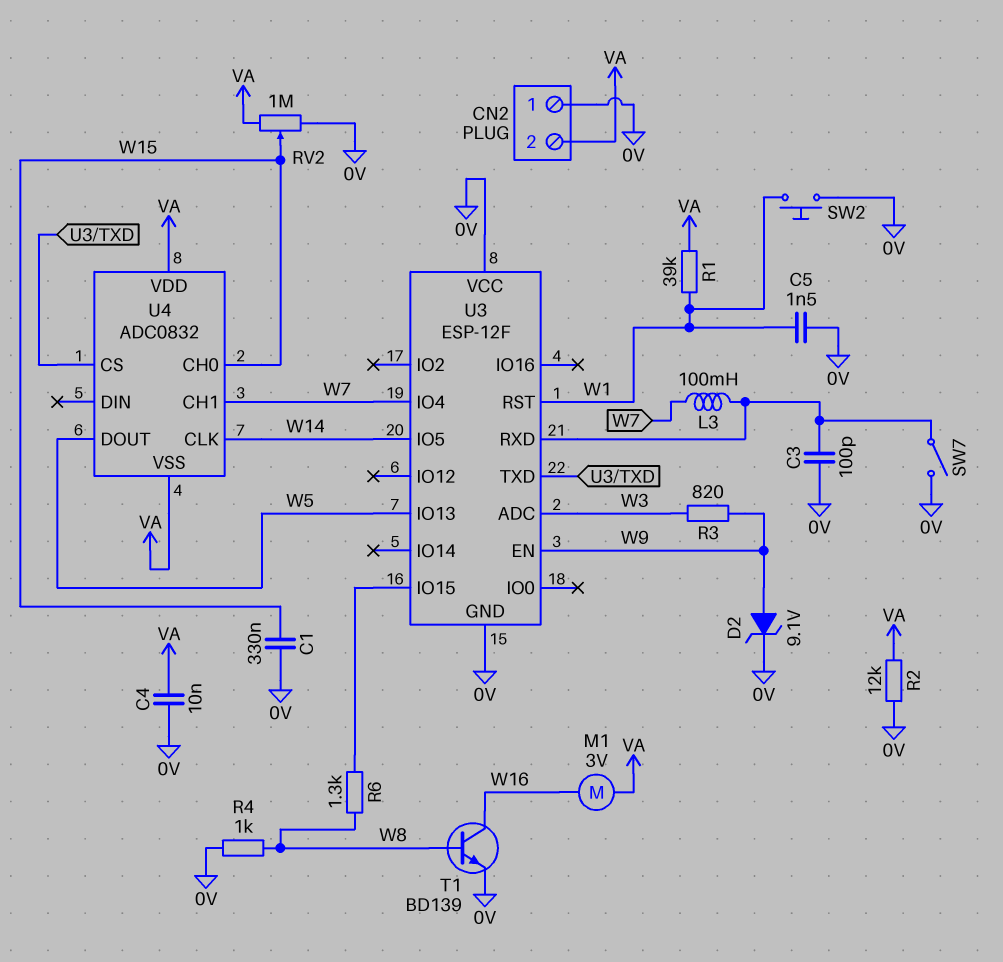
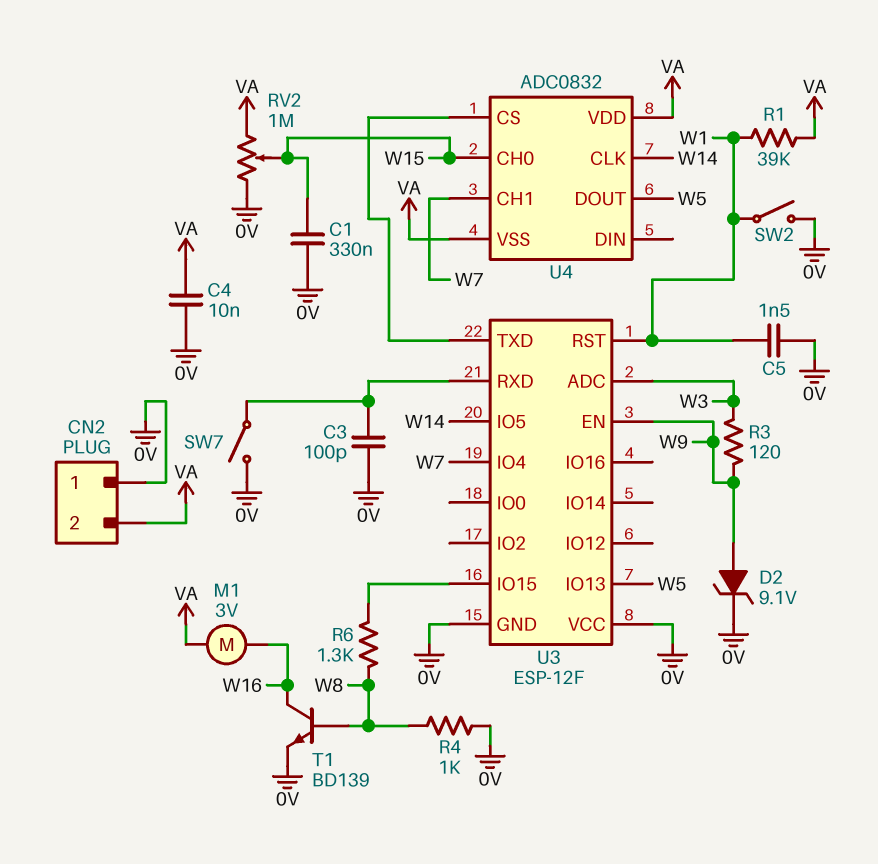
L3: 100mH (U3/RXD, W7) -> none
R2: 12k (0V, VA) -> none
R3: 820 (W3, W9) -> 120 (W3, W9)
SW2: button (0V, W1) -> switch (0V, W1)

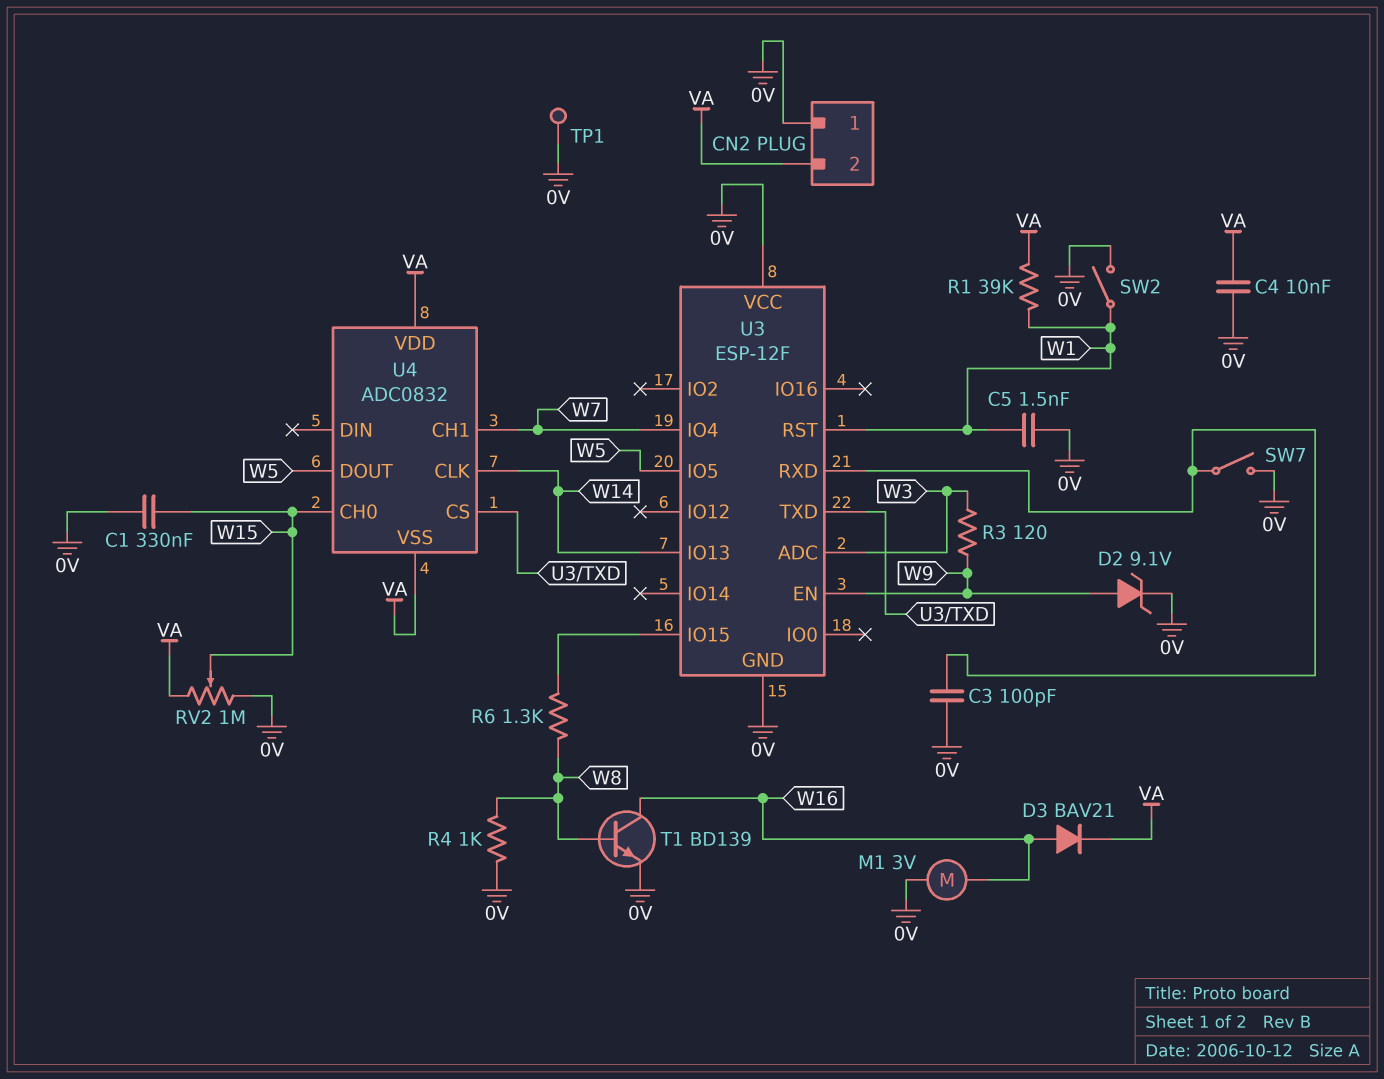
D3: none -> diode BAV21 (A W16, K VA)
M1: motor 3V (VA, W16) -> motor 3V (0V, W16)
TP1: none -> test point (0V)
U3 pin IO5: W14 -> W5
U3 pin IO13: W5 -> W14

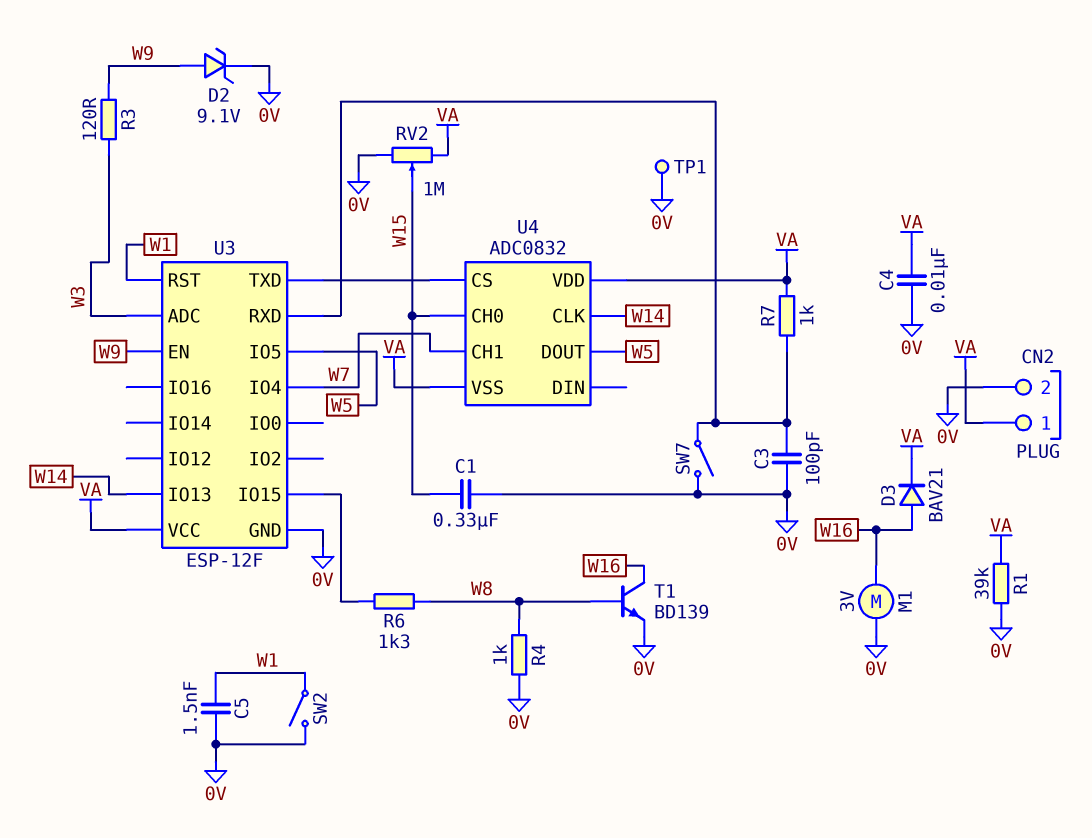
CN2 pin 1: 0V -> VA
CN2 pin 2: VA -> 0V
R1: 39k (VA, W1) -> 39k (0V, VA)
R7: none -> 1k (U3/RXD, VA)
U3 pin VCC: 0V -> VA

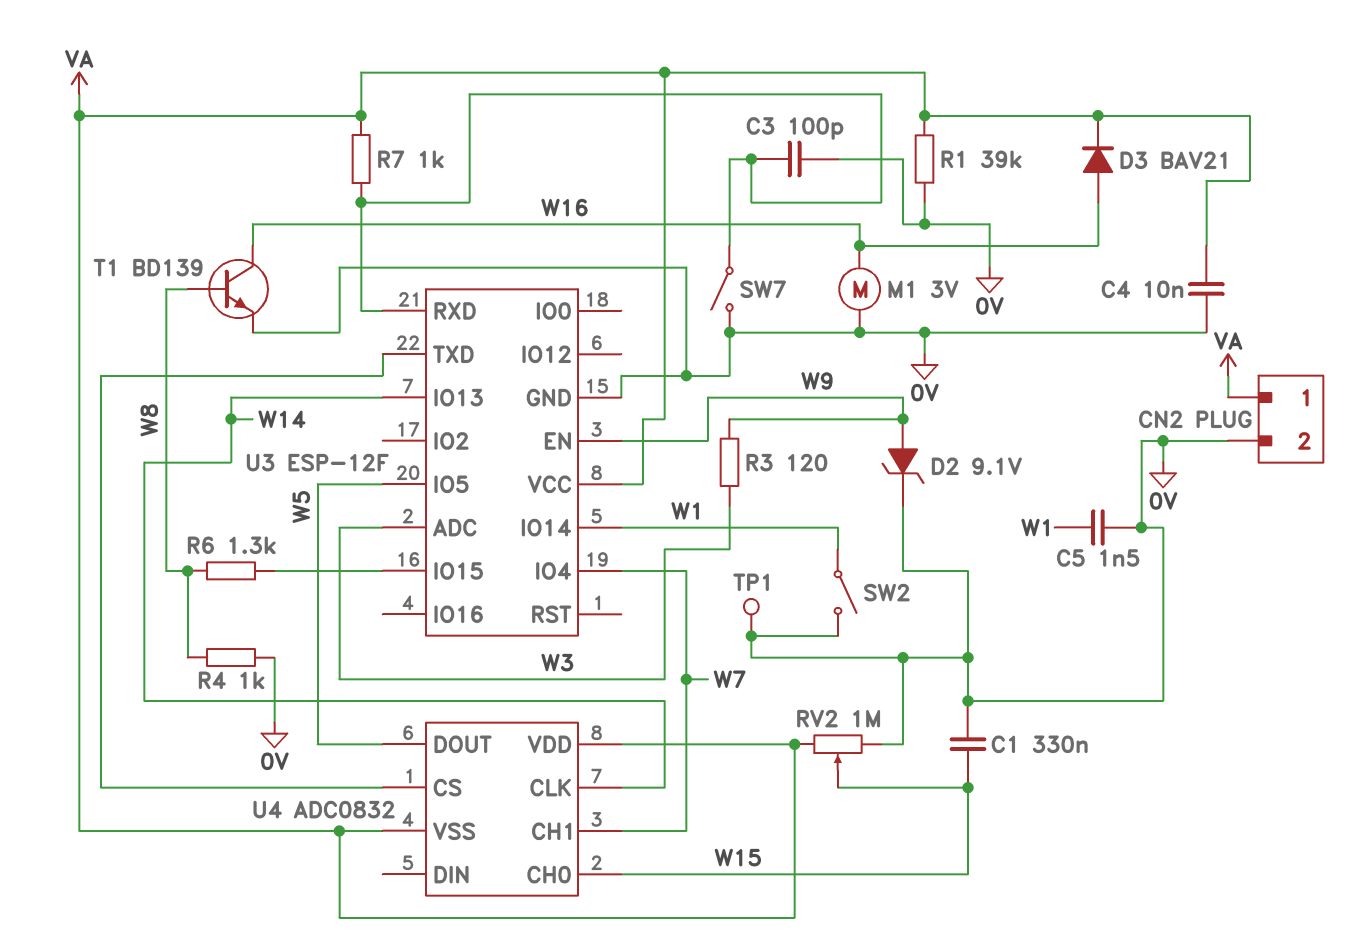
U3 pin IO14: none -> W1
U3 pin RST: W1 -> none

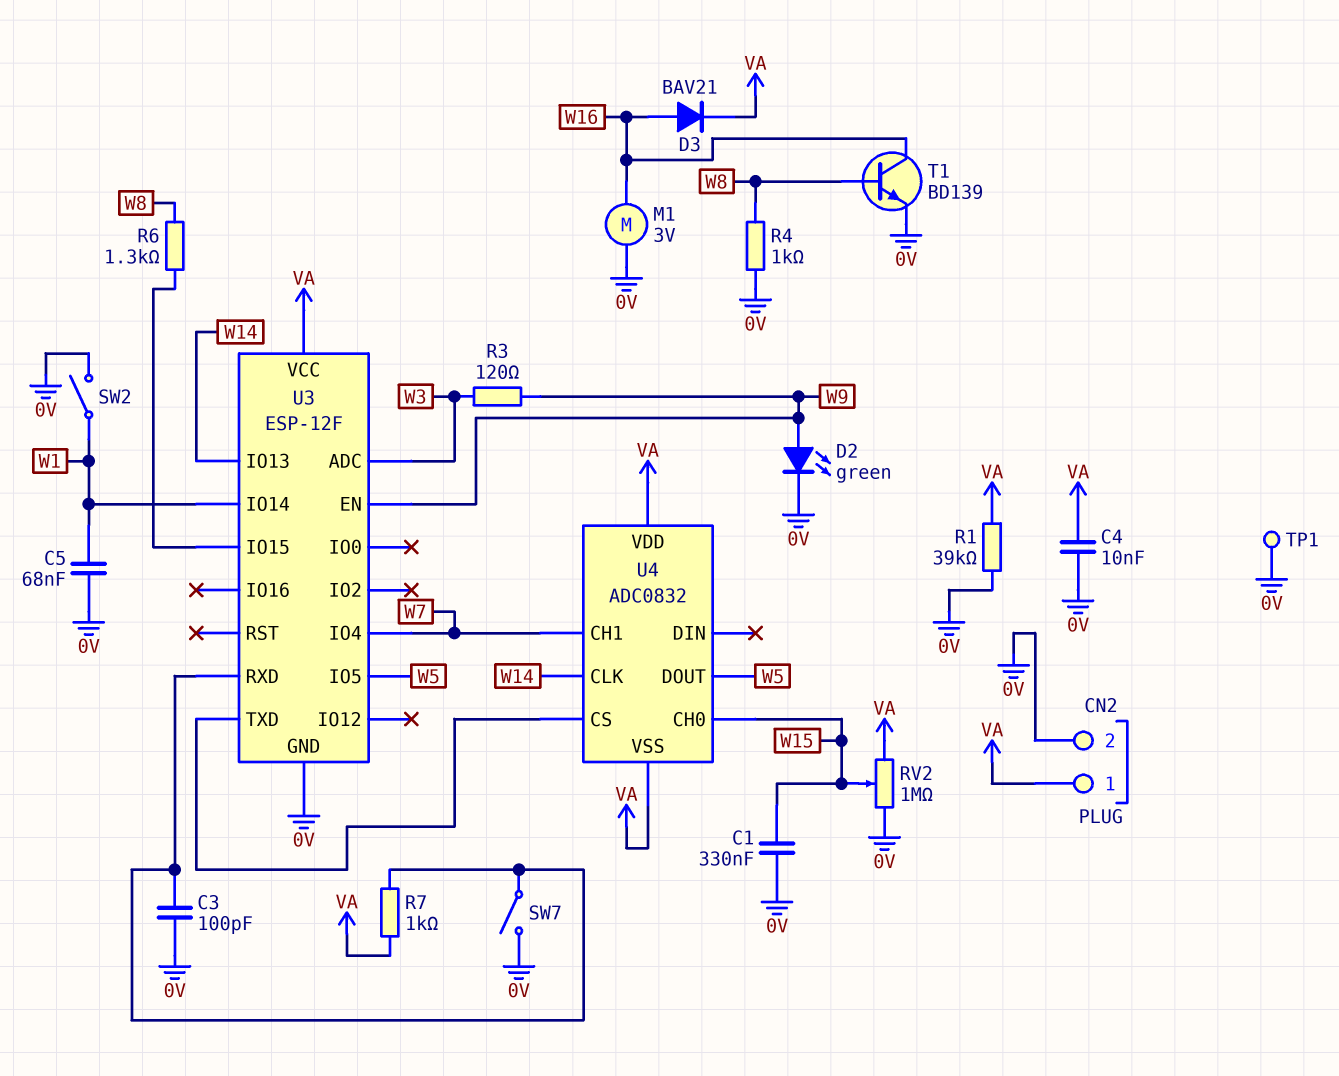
C5: 1.5nF (0V, W1) -> 68nF (0V, W1)
D2: zener 9.1V (A W9, K 0V) -> LED green (A W9, K 0V)

